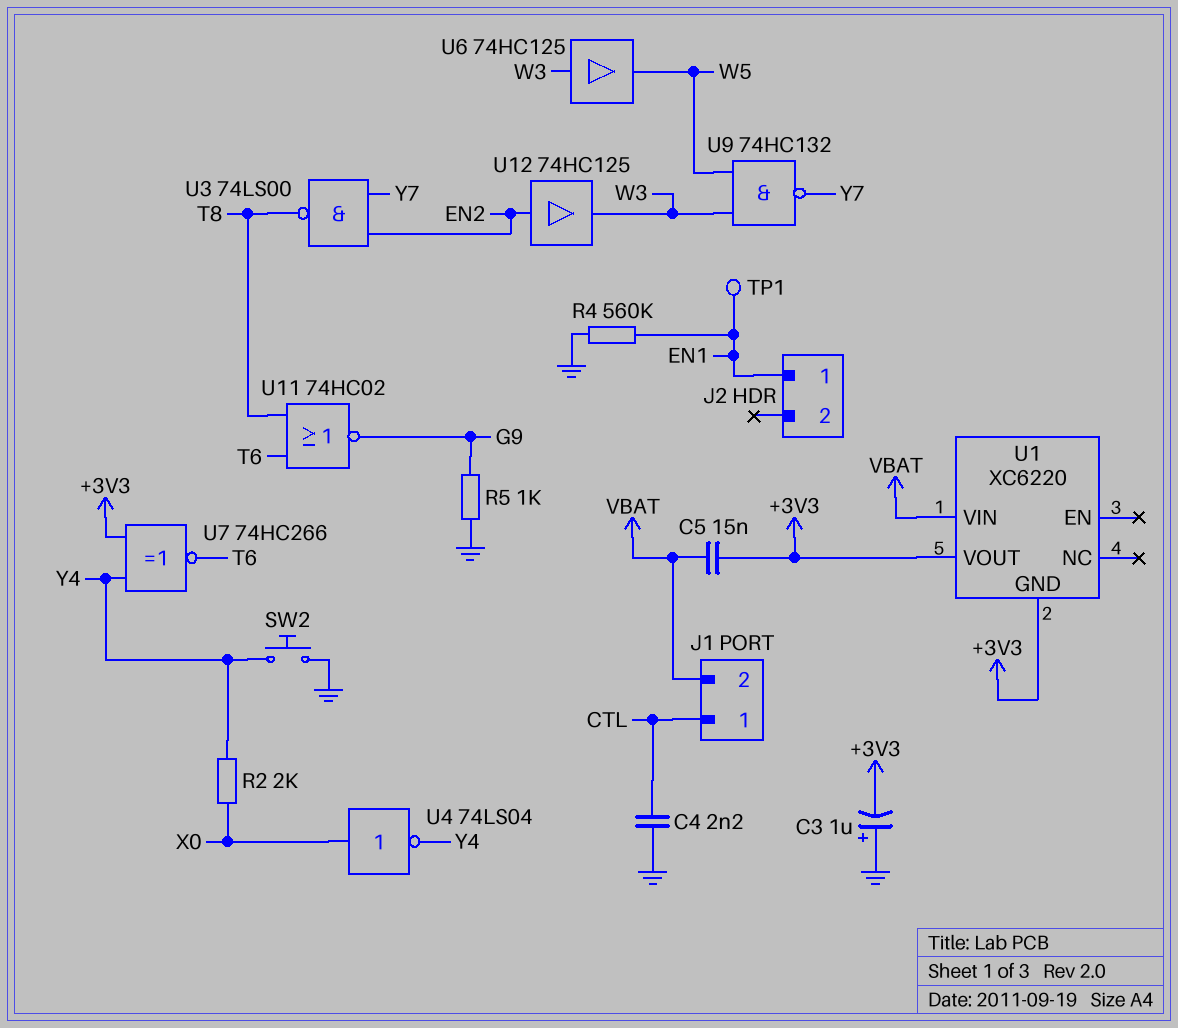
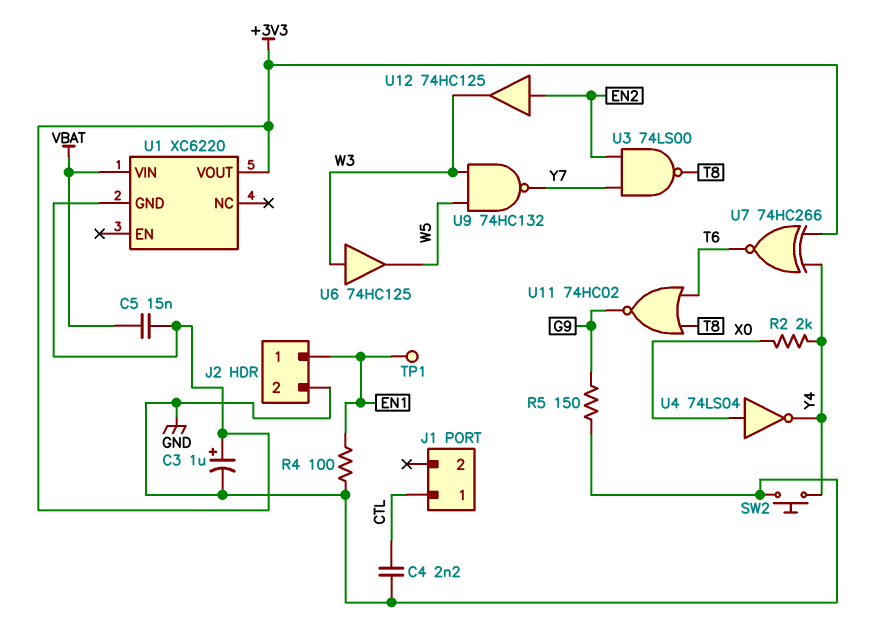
C3: 1uF (plus GND, minus +3V3) -> 1uF (plus +3V3, minus GND)
J1 pin 2: VBAT -> none
J2 pin 2: none -> GND
R4: 560k (EN1, GND) -> 100 (EN1, GND)
R5: 1k (G9, GND) -> 150 (G9, GND)

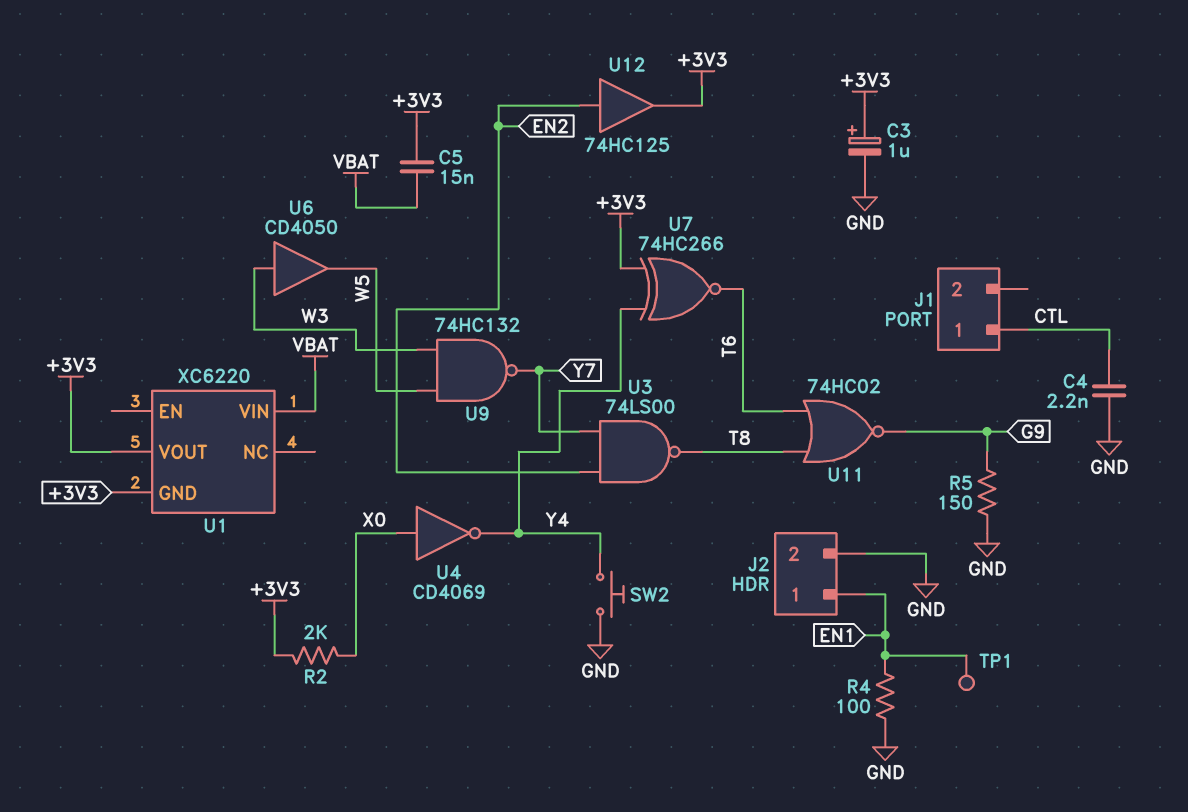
R2: 2k (X0, Y4) -> 2k (+3V3, X0)
U4: NOT 74LS04 (in X0, out Y4) -> NOT CD4069 (in X0, out Y4)
U6: buffer 74HC125 (in W3, out W5) -> buffer CD4050 (in W3, out W5)
U12: buffer 74HC125 (in EN2, out W3) -> buffer 74HC125 (in EN2, out +3V3)

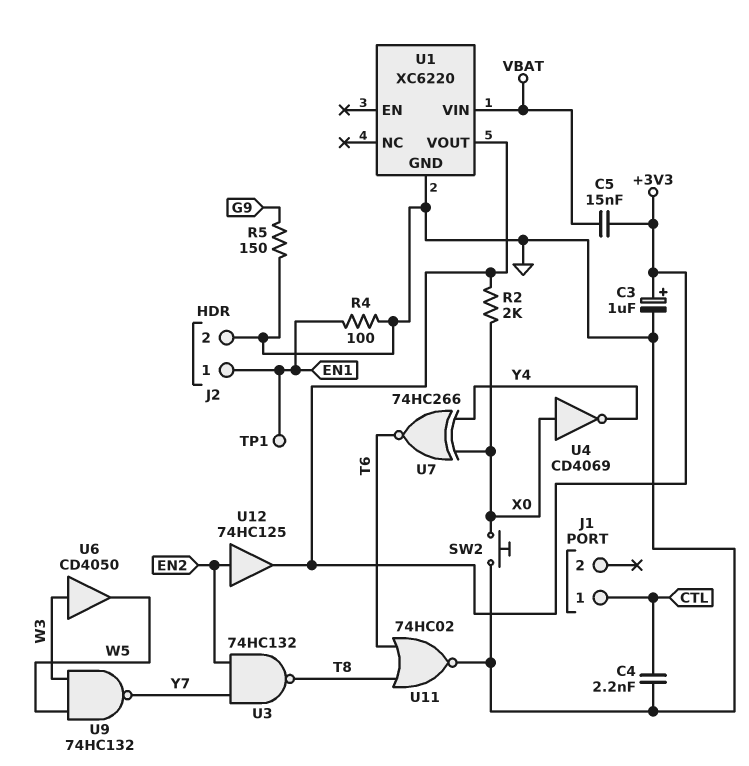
SW2: button (GND, Y4) -> button (GND, X0)
U1 pin GND: +3V3 -> GND
U3: NAND 74LS00 (in EN2, in Y7, out T8) -> NAND 74HC132 (in EN2, in Y7, out T8)
U7: XNOR 74HC266 (in +3V3, in Y4, out T6) -> XNOR 74HC266 (in X0, in Y4, out T6)
U11: NOR 74HC02 (in T6, in T8, out G9) -> NOR 74HC02 (in T6, in T8, out GND)

